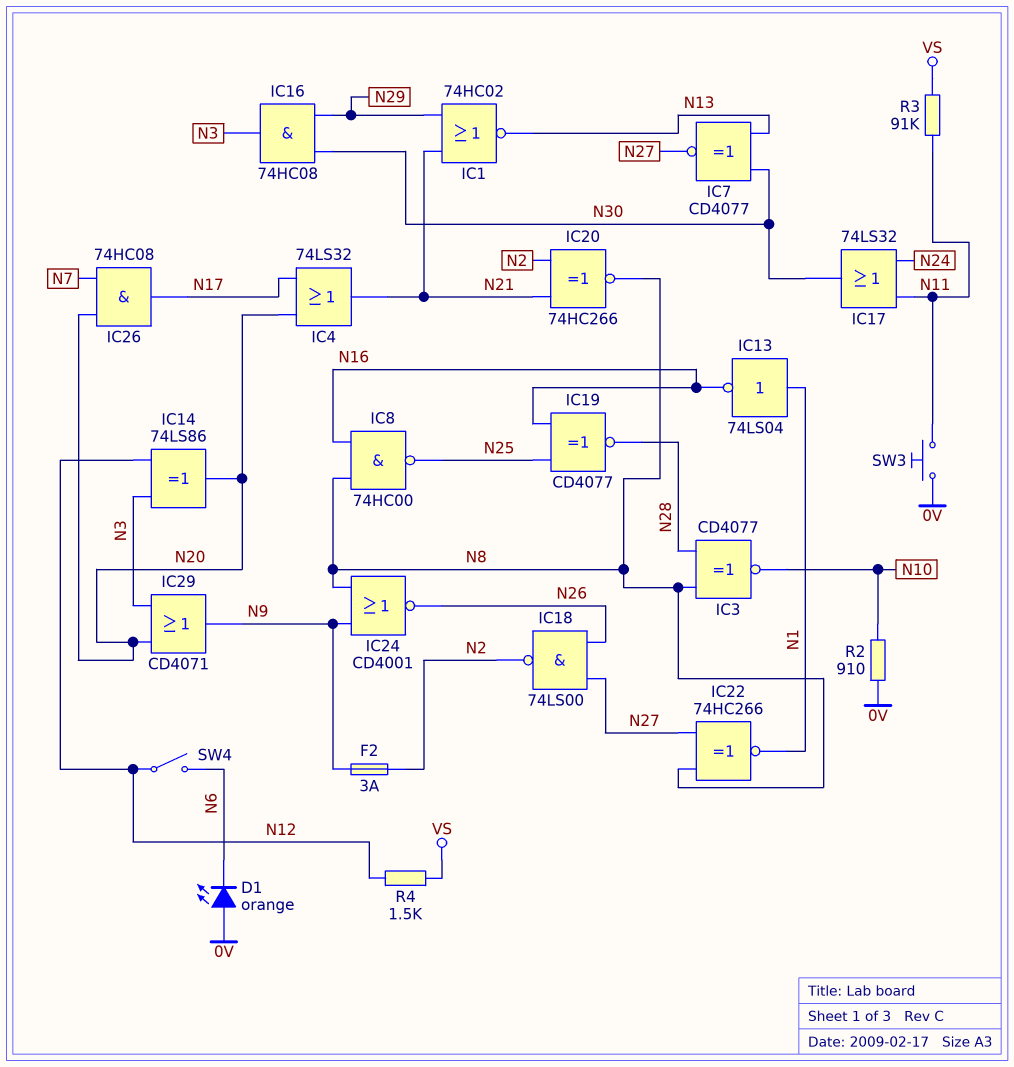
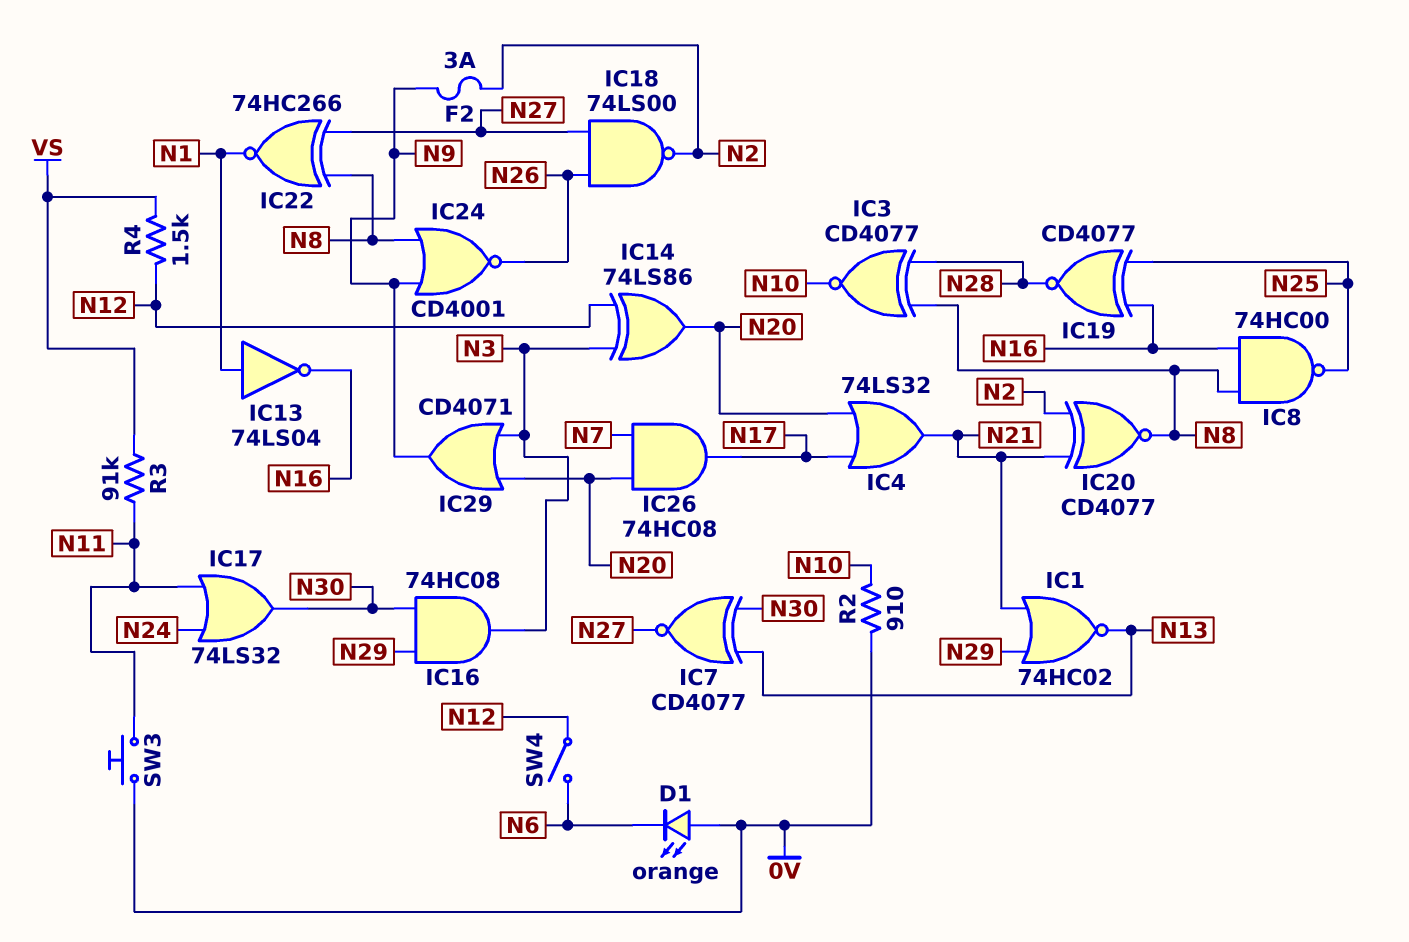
IC20: XNOR 74HC266 (in N2, in N21, out N8) -> XNOR CD4077 (in N2, in N21, out N8)

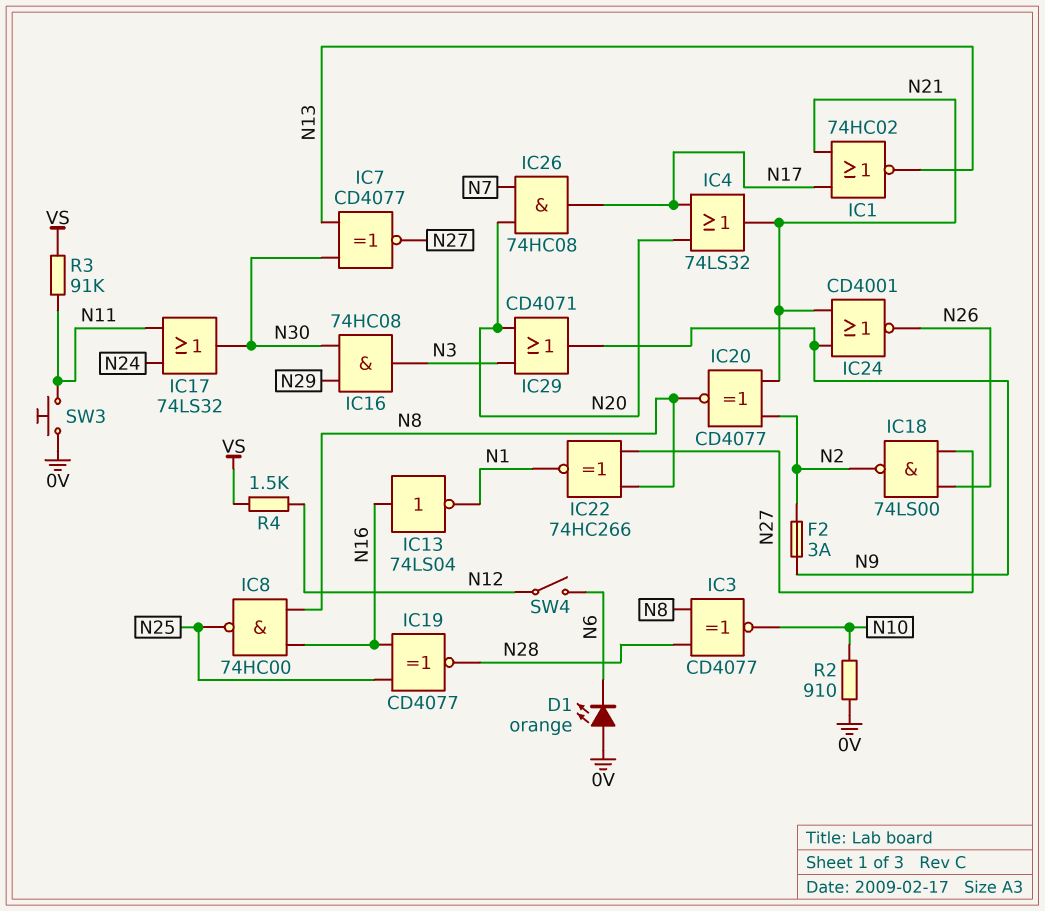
IC1: NOR 74HC02 (in N21, in N29, out N13) -> NOR 74HC02 (in N17, in N21, out N13)
IC13: NOT 74LS04 (in N1, out N16) -> NOT 74LS04 (in N16, out N1)
IC14: XOR 74LS86 (in N3, in N12, out N20) -> none
IC24: NOR CD4001 (in N8, in N9, out N26) -> NOR CD4001 (in N9, in N21, out N26)

